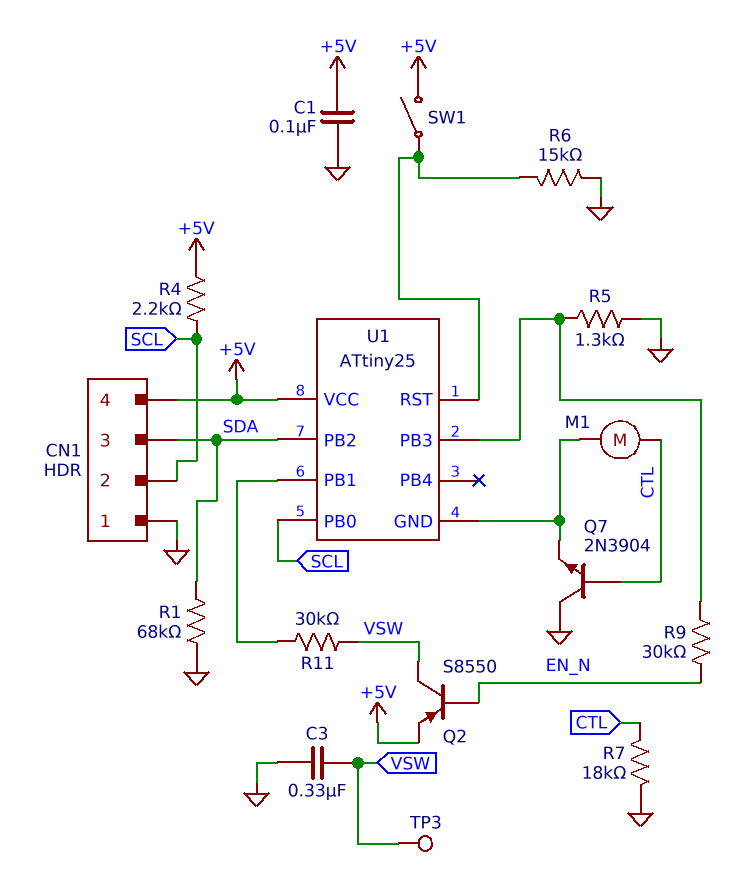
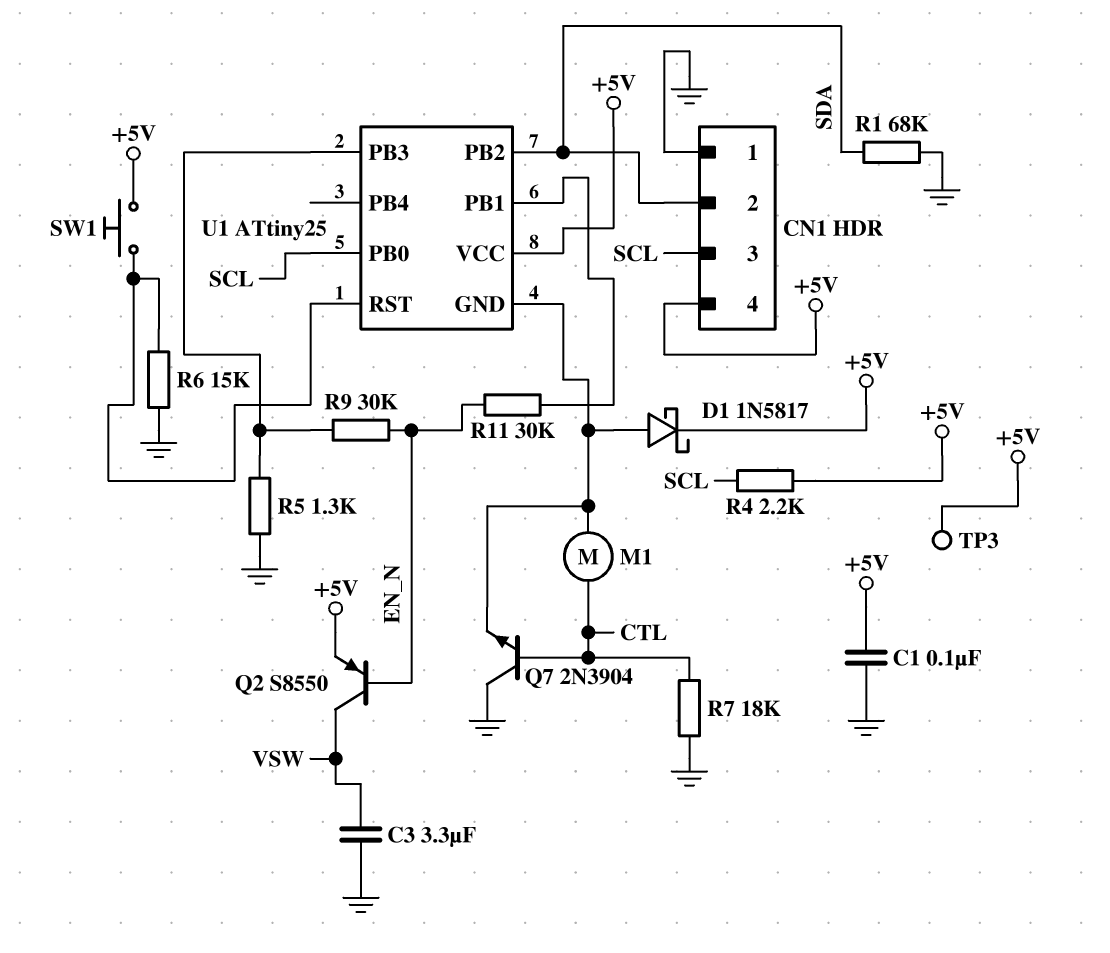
C3: 330nF (GND, VSW) -> 3.3uF (GND, VSW)
CN1 pin 2: SCL -> SDA
CN1 pin 3: SDA -> SCL
D1: none -> schottky 1N5817 (A U1/GND, K +5V)
R11: 30k (U1/PB1, VSW) -> 30k (EN_N, U1/PB1)
SW1: switch (+5V, U1/RST) -> button (+5V, U1/RST)
TP3: test point (VSW) -> test point (+5V)

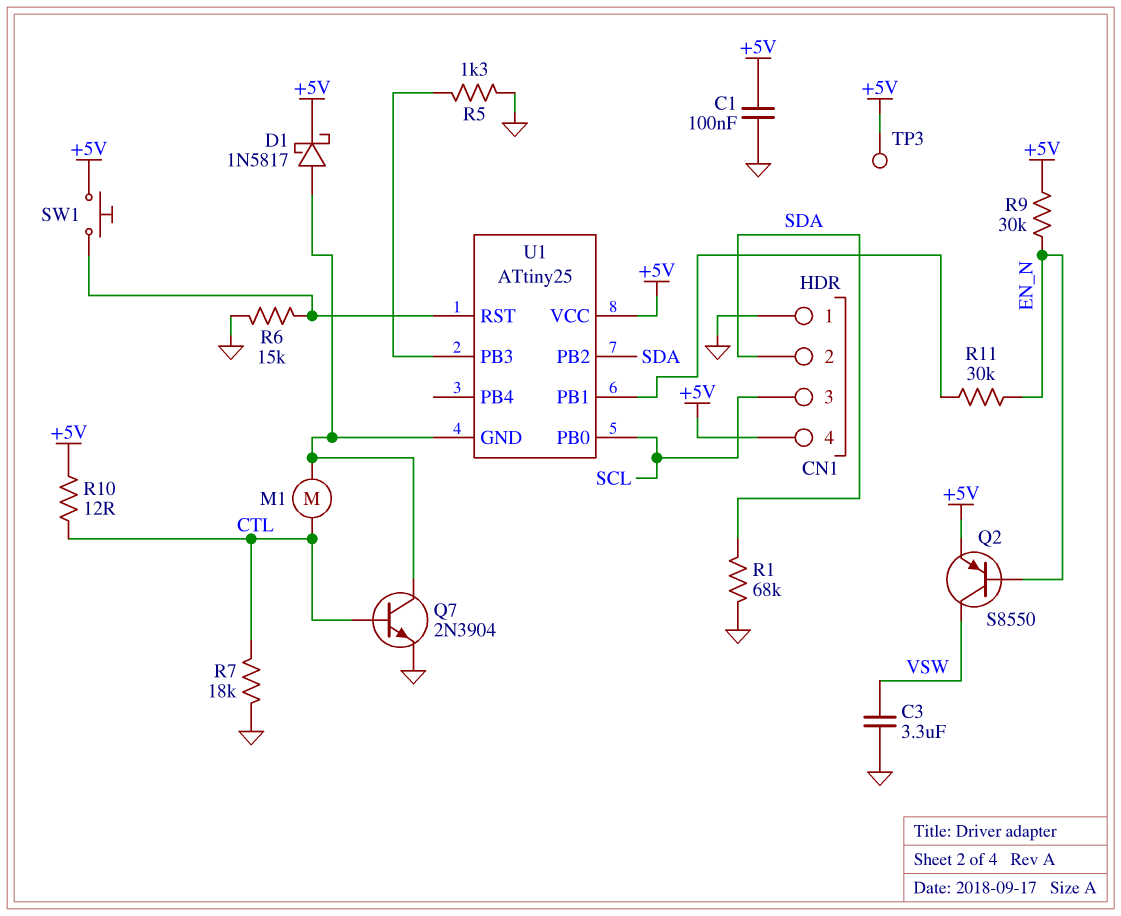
Q7: NPN 2N3904 (B CTL, C GND, E U1/GND) -> NPN 2N3904 (B CTL, C U1/GND, E GND)
R4: 2.2k (+5V, SCL) -> none
R9: 30k (EN_N, U1/PB3) -> 30k (+5V, EN_N)
R10: none -> 12 (+5V, CTL)

